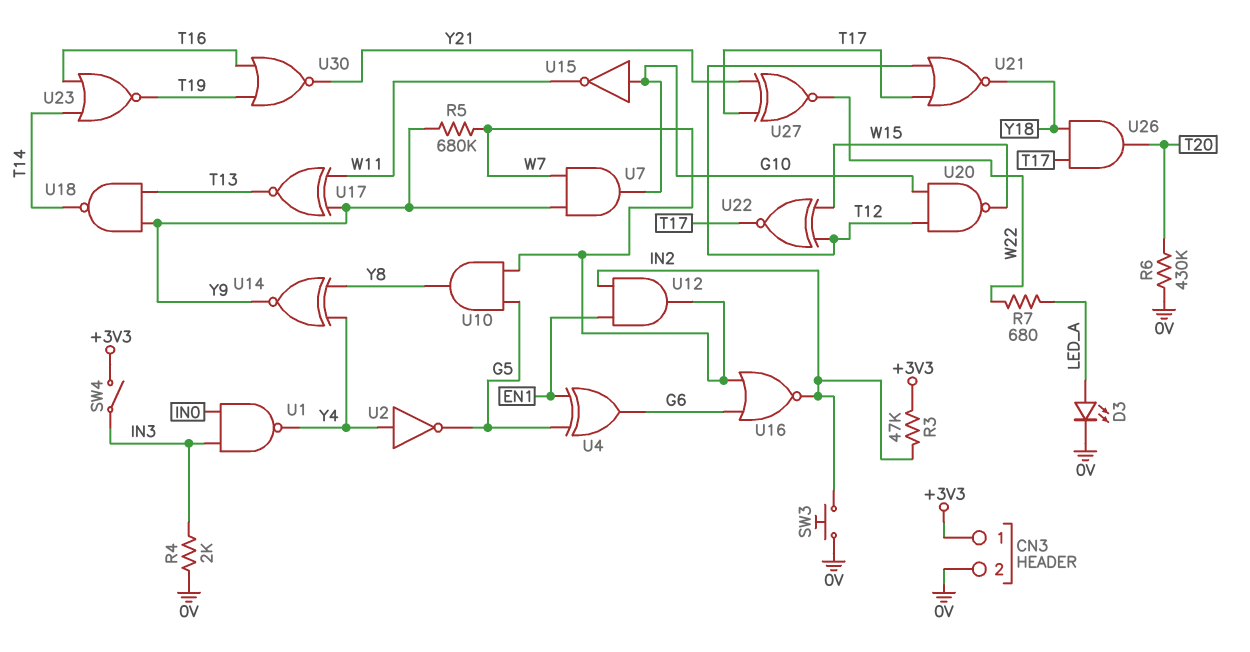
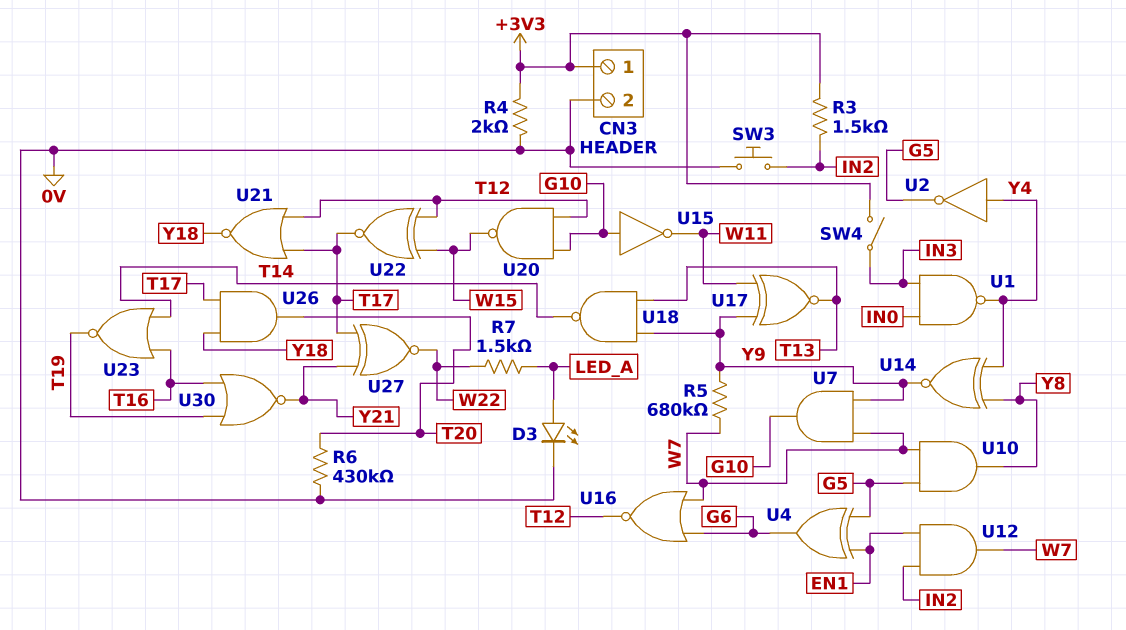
R3: 47k (+3V3, IN2) -> 1.5k (+3V3, IN2)
R4: 2k (0V, IN3) -> 2k (+3V3, 0V)
R7: 680 (LED_A, W22) -> 1.5k (LED_A, W22)
U16: NOR (in G6, in W7, out IN2) -> NOR (in G6, in W7, out T12)

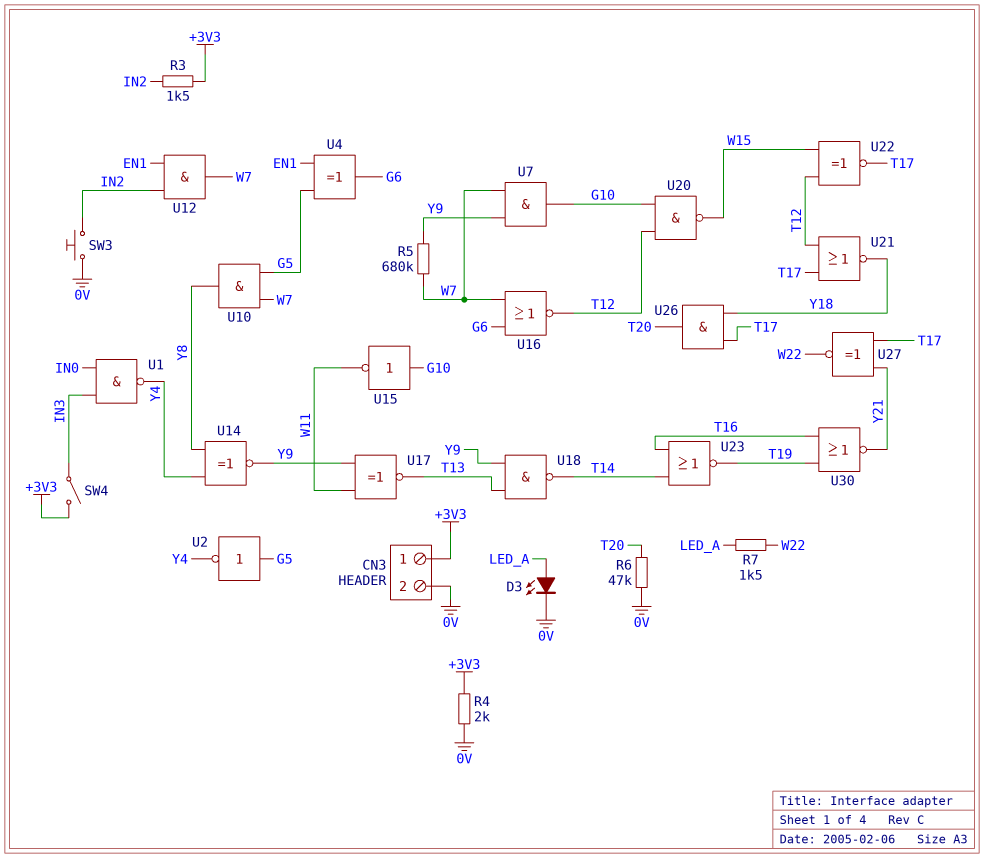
R6: 430k (0V, T20) -> 47k (0V, T20)
U2: NOT (in Y4, out G5) -> NOT (in G5, out Y4)

